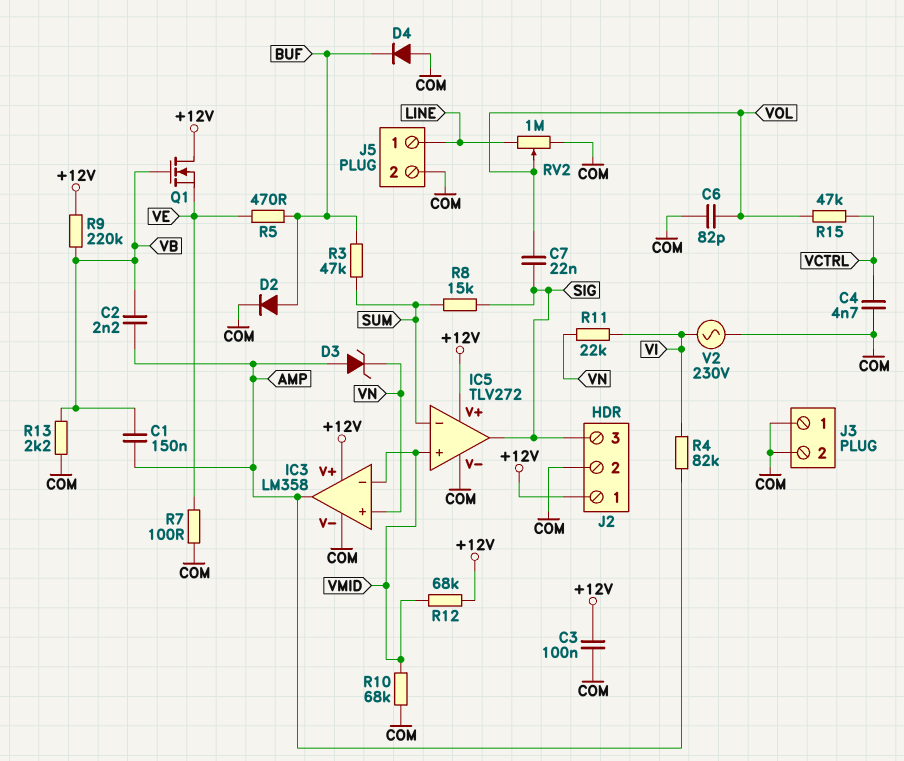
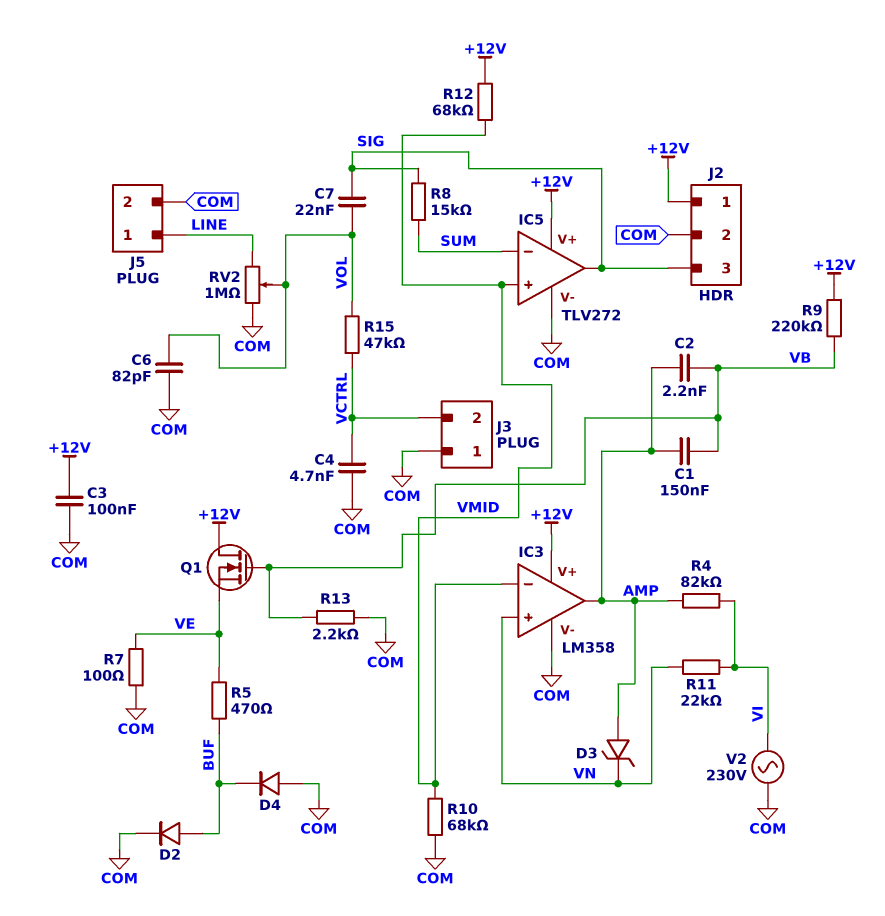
J3 pin 2: COM -> VCTRL
R3: 47k (BUF, SUM) -> none

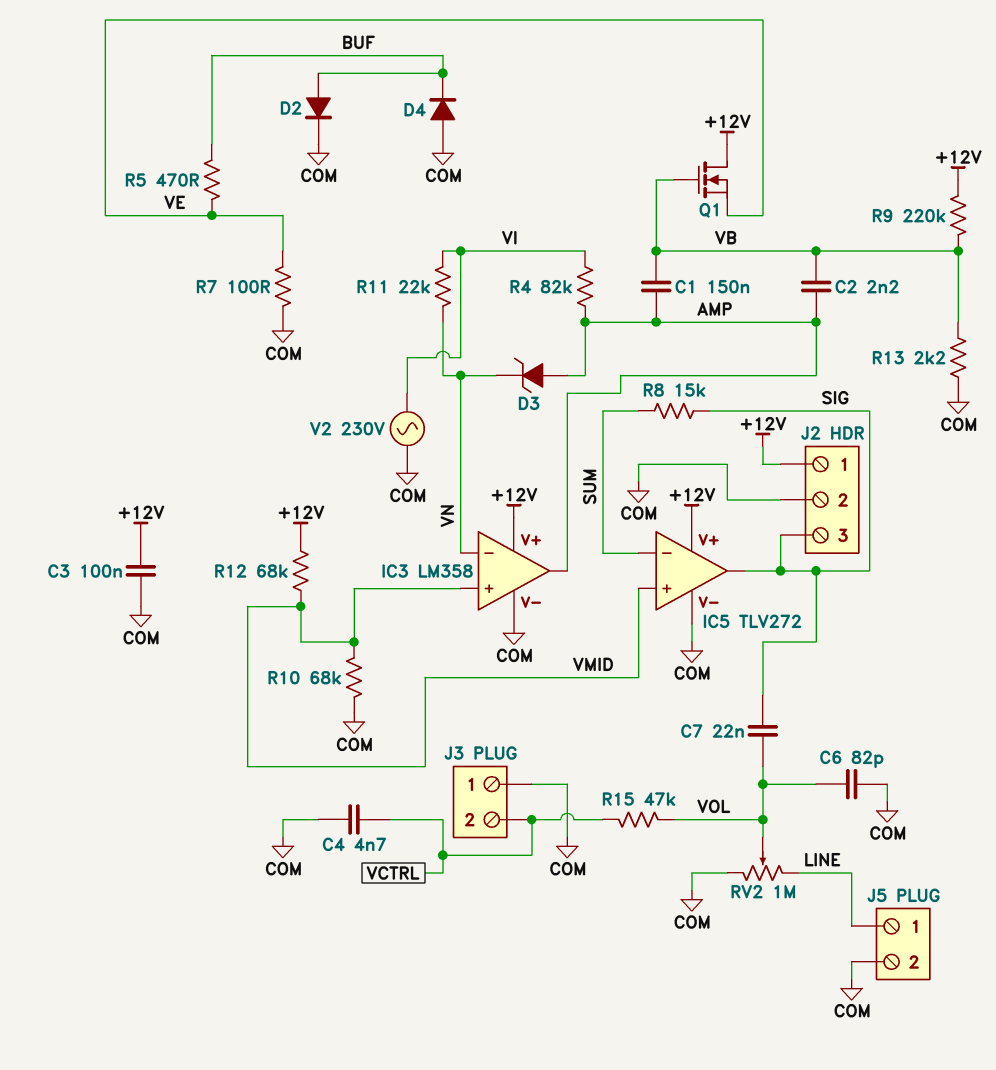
IC3 pin in+: VN -> VMID
IC3 pin in-: VMID -> VN

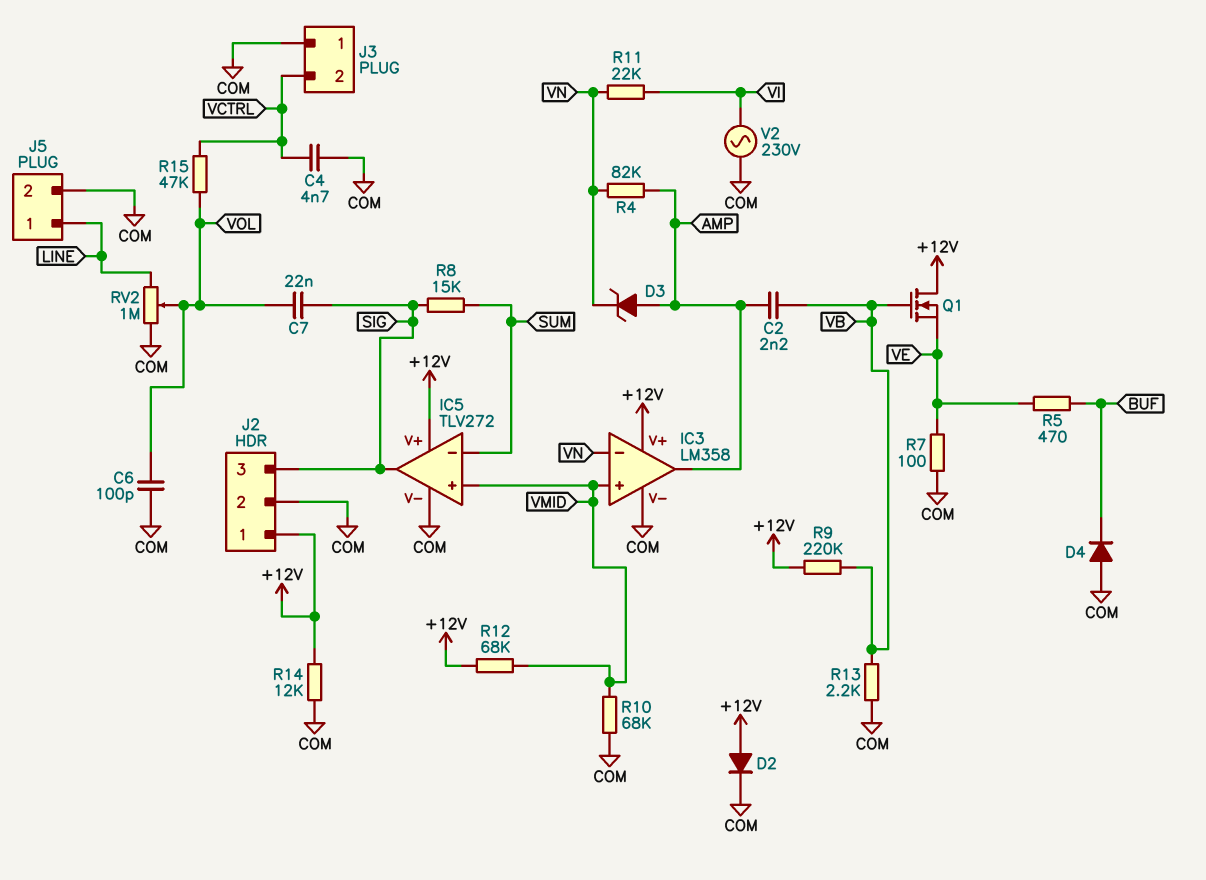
C1: 150nF (AMP, VB) -> none
C3: 100nF (+12V, COM) -> none
C6: 82pF (COM, VOL) -> 100pF (COM, VOL)
D2: diode (A BUF, K COM) -> diode (A +12V, K COM)
R4: 82k (AMP, VI) -> 82k (AMP, VN)
R14: none -> 12k (+12V, COM)

